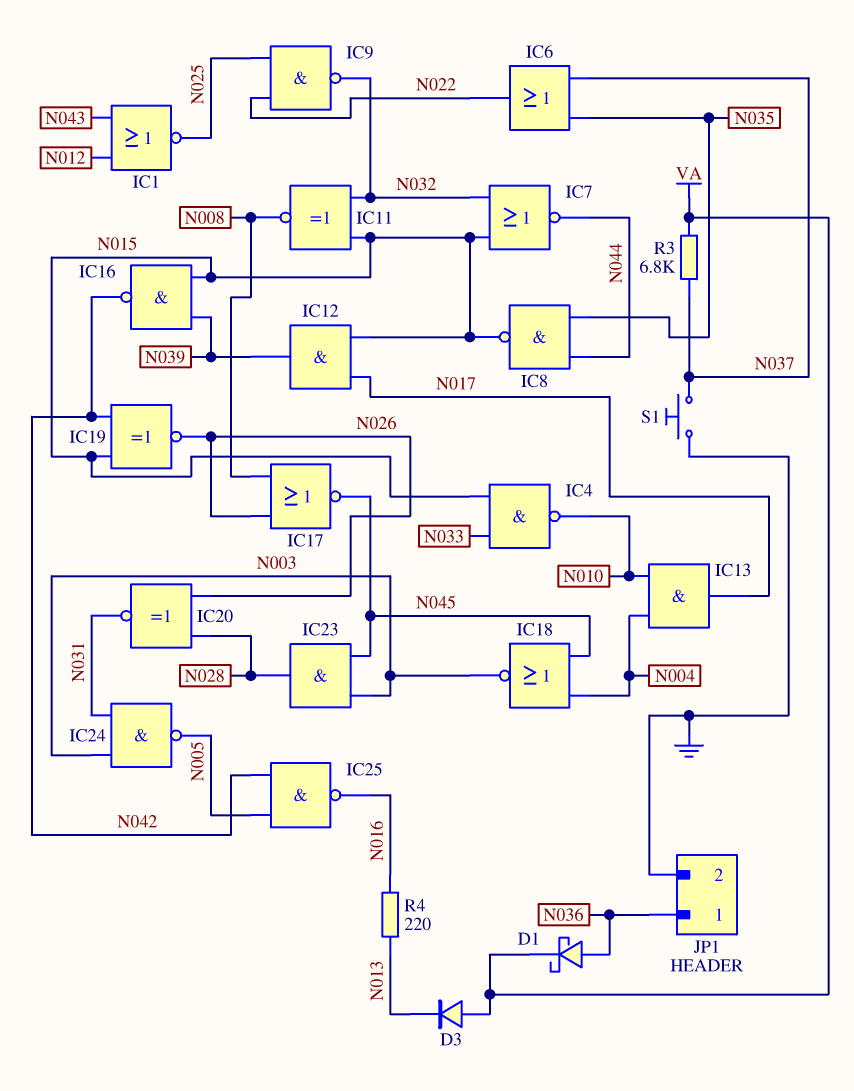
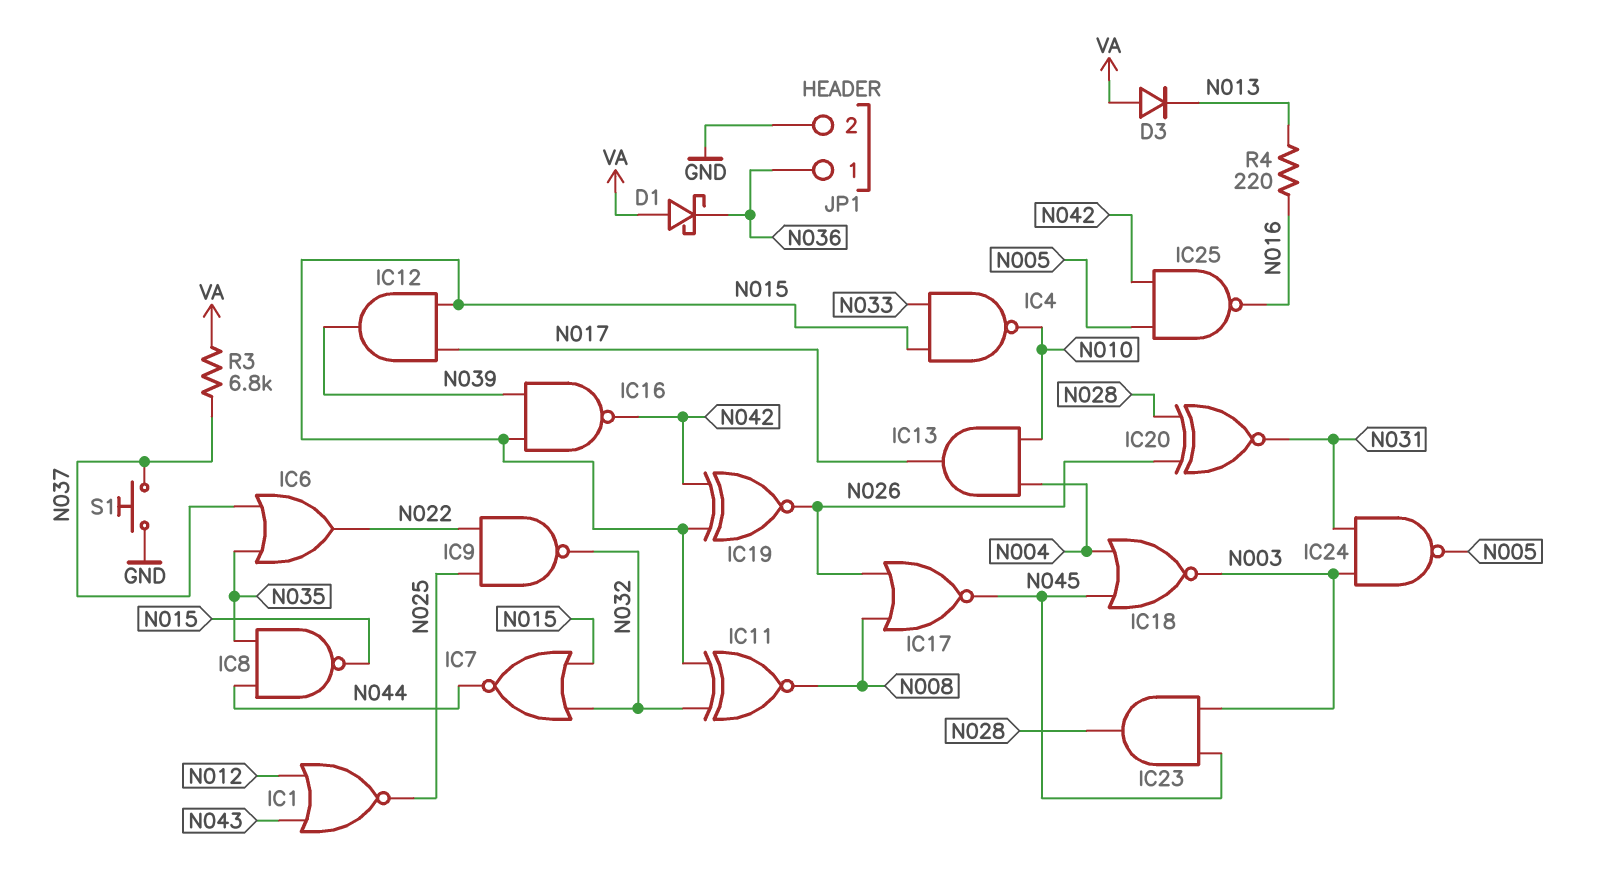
D1: schottky (A N036, K VA) -> schottky (A VA, K N036)

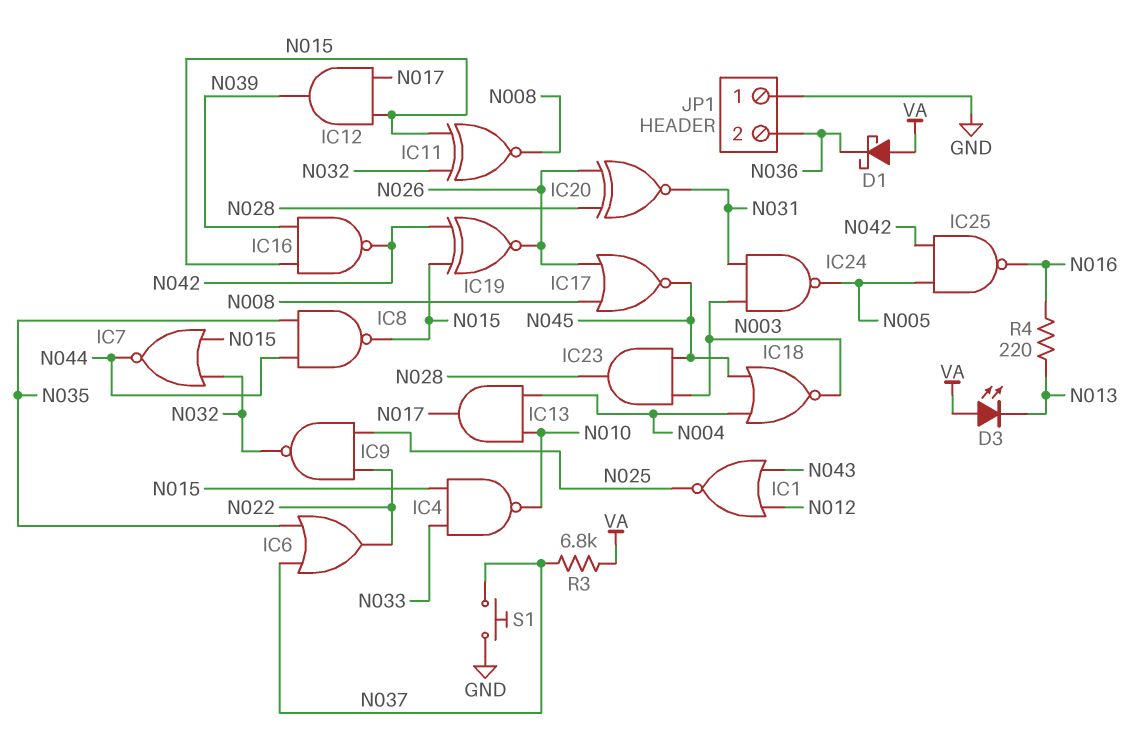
D3: diode (A VA, K N013) -> LED (A VA, K N013)
JP1 pin 1: N036 -> GND
JP1 pin 2: GND -> N036

